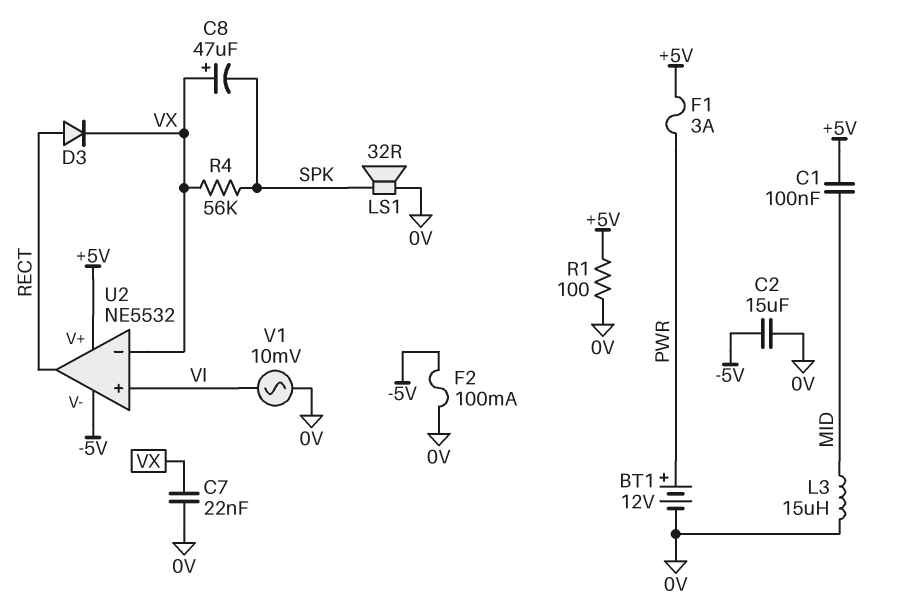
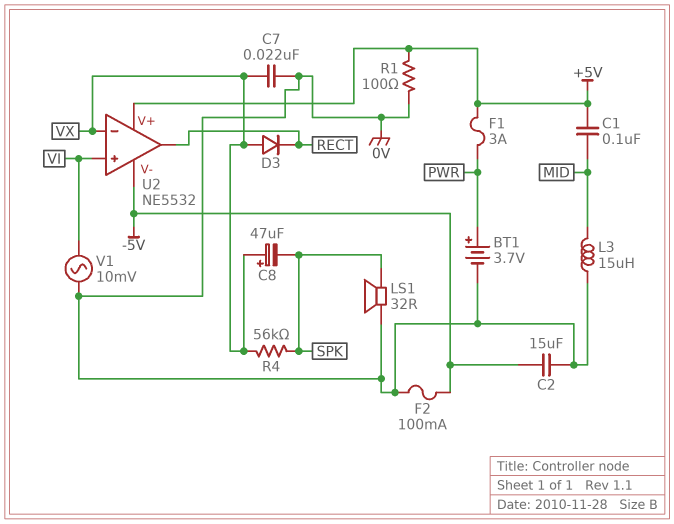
BT1: 12V (plus PWR, minus 0V) -> 3.7V (plus PWR, minus 0V)
D3: diode (A RECT, K VX) -> diode (A VX, K RECT)

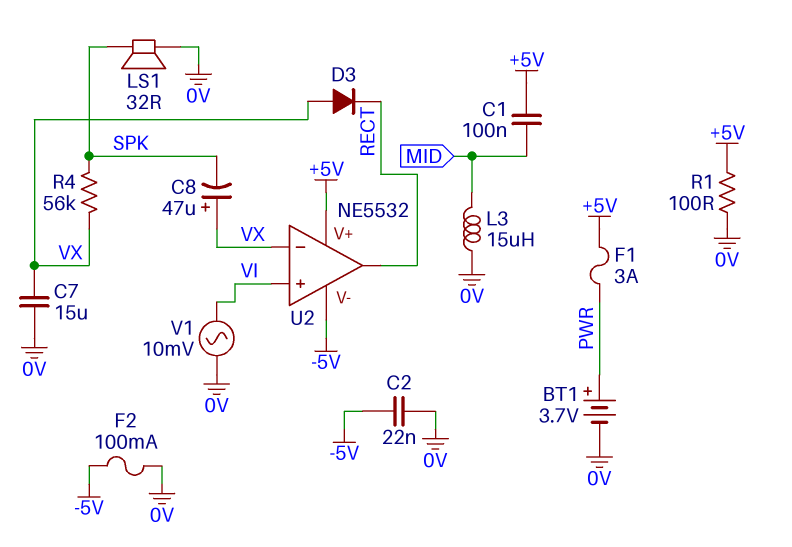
C2: 15uF (-5V, 0V) -> 22nF (-5V, 0V)
C7: 22nF (0V, VX) -> 15uF (0V, VX)

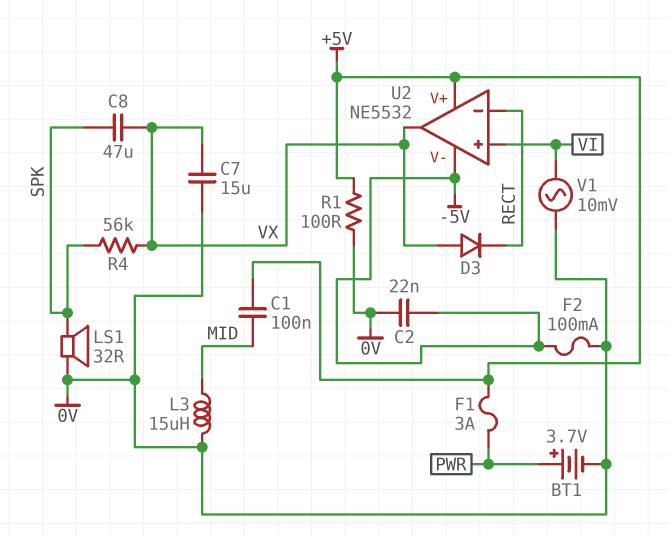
C8: 47uF (plus VX, minus SPK) -> 47uF (SPK, VX)
U2 pin in-: VX -> RECT
U2 pin out: RECT -> VX

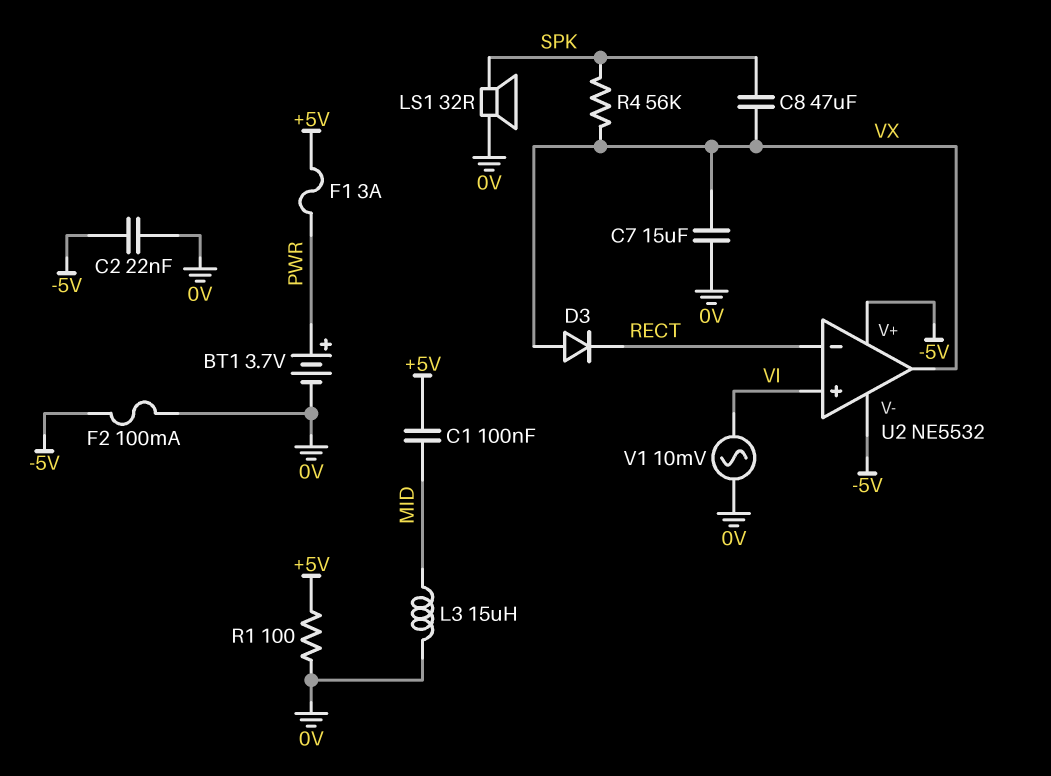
U2 pin V+: +5V -> -5V

